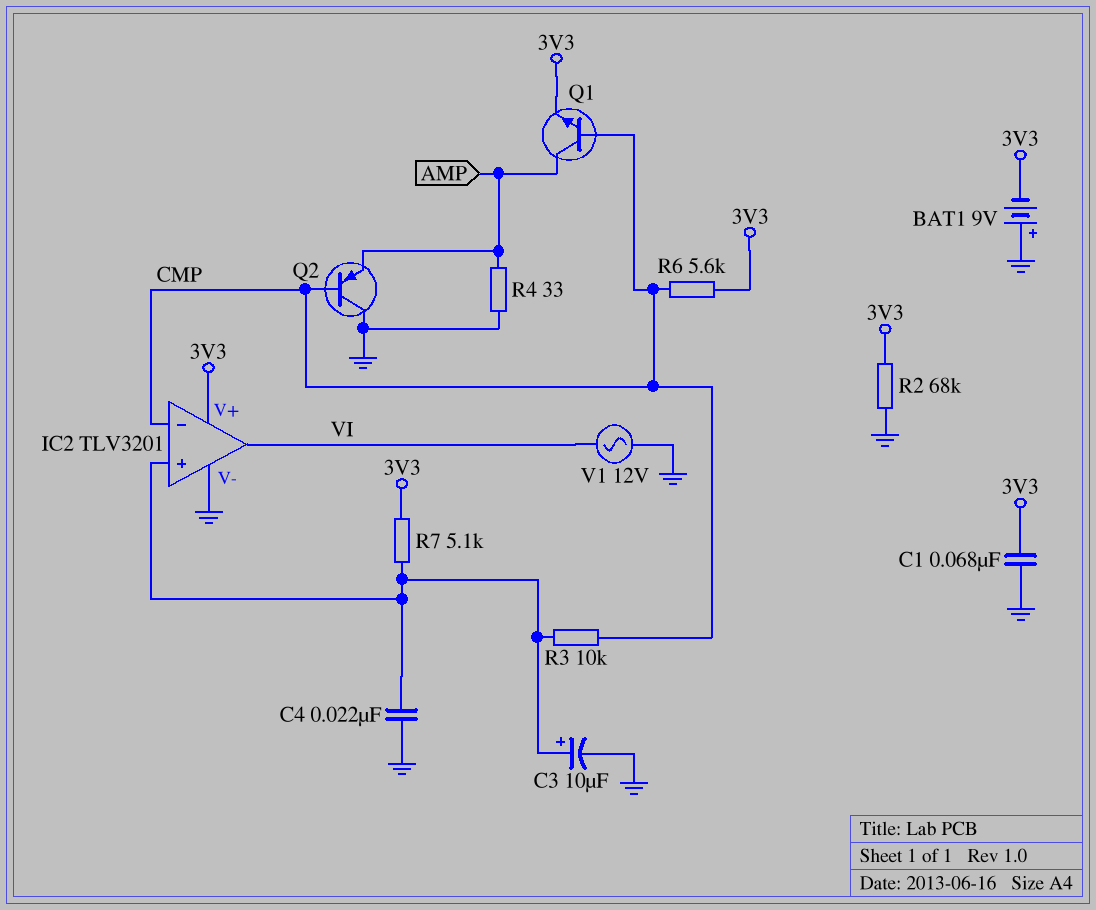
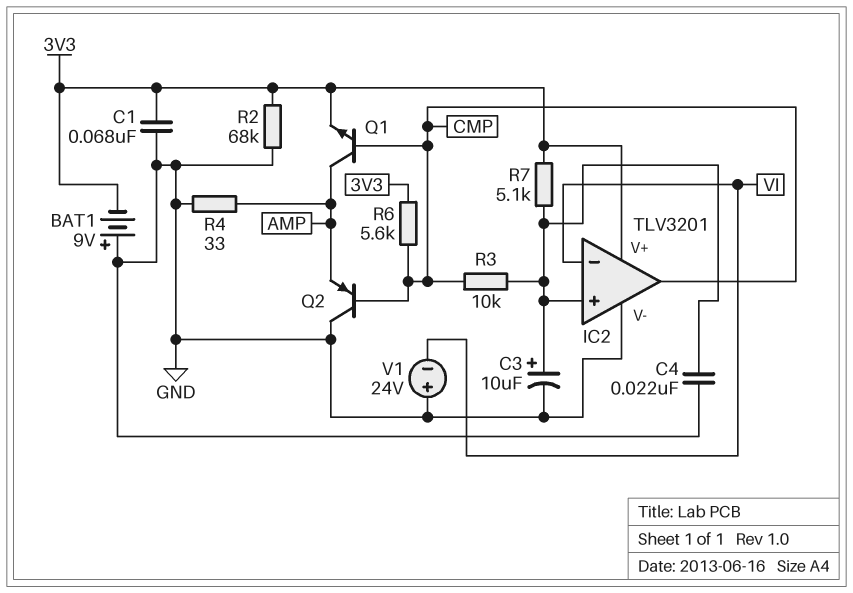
IC2 pin in-: CMP -> VI
IC2 pin out: VI -> CMP
V1: AC 12V (GND, VI) -> 24V (plus GND, minus VI)

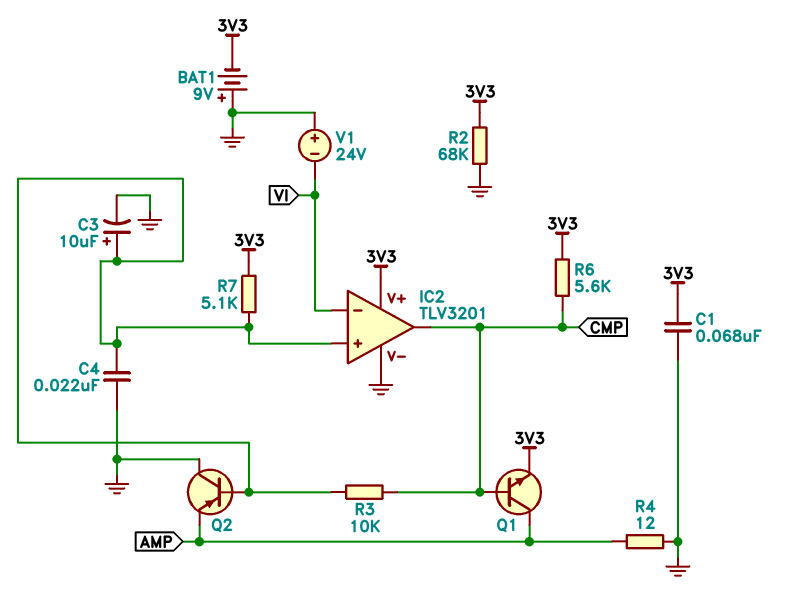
Q2: PNP (B CMP, C GND, E AMP) -> PNP (B IC2/in+, C GND, E AMP)
R4: 33 (AMP, GND) -> 12 (AMP, GND)

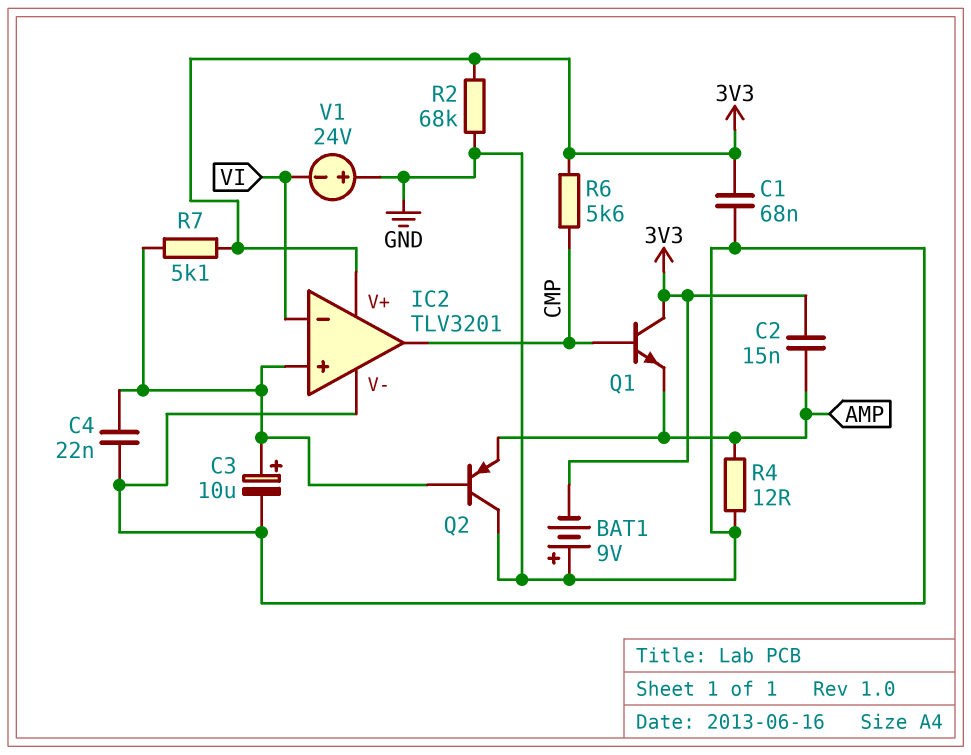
C2: none -> 15nF (3V3, AMP)
Q1: NPN (B CMP, C AMP, E 3V3) -> NPN (B CMP, C 3V3, E AMP)
R3: 10k (CMP, IC2/in+) -> none

